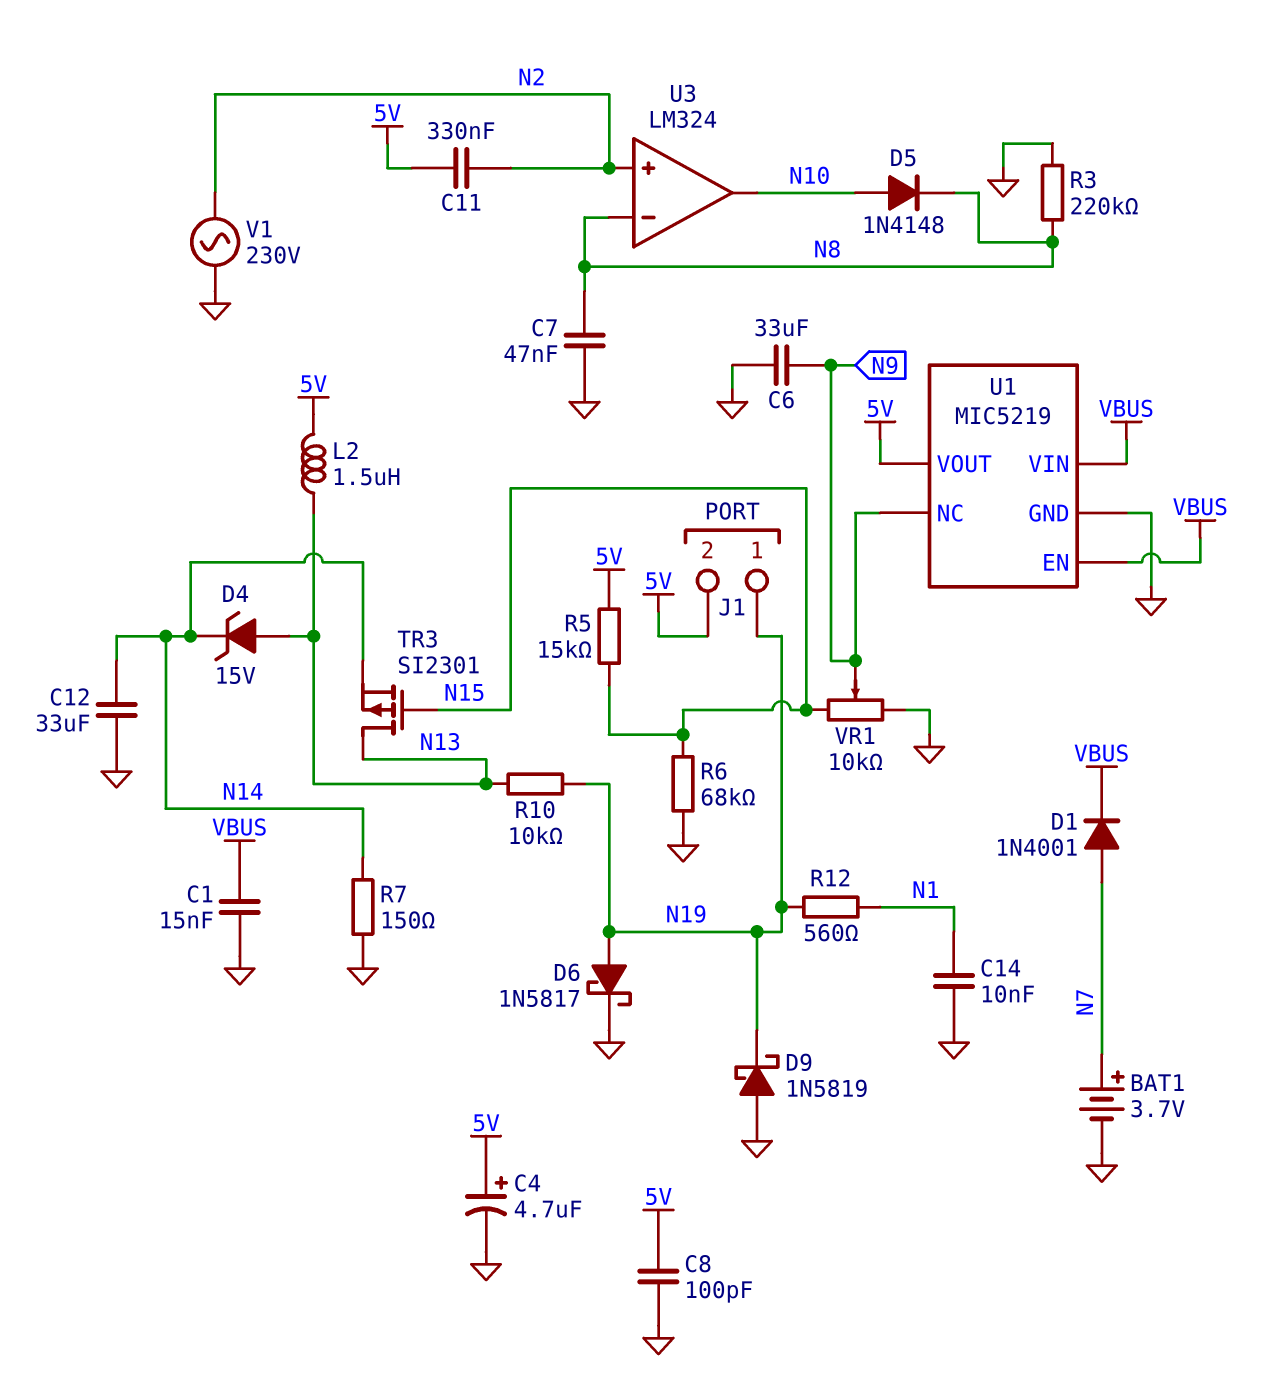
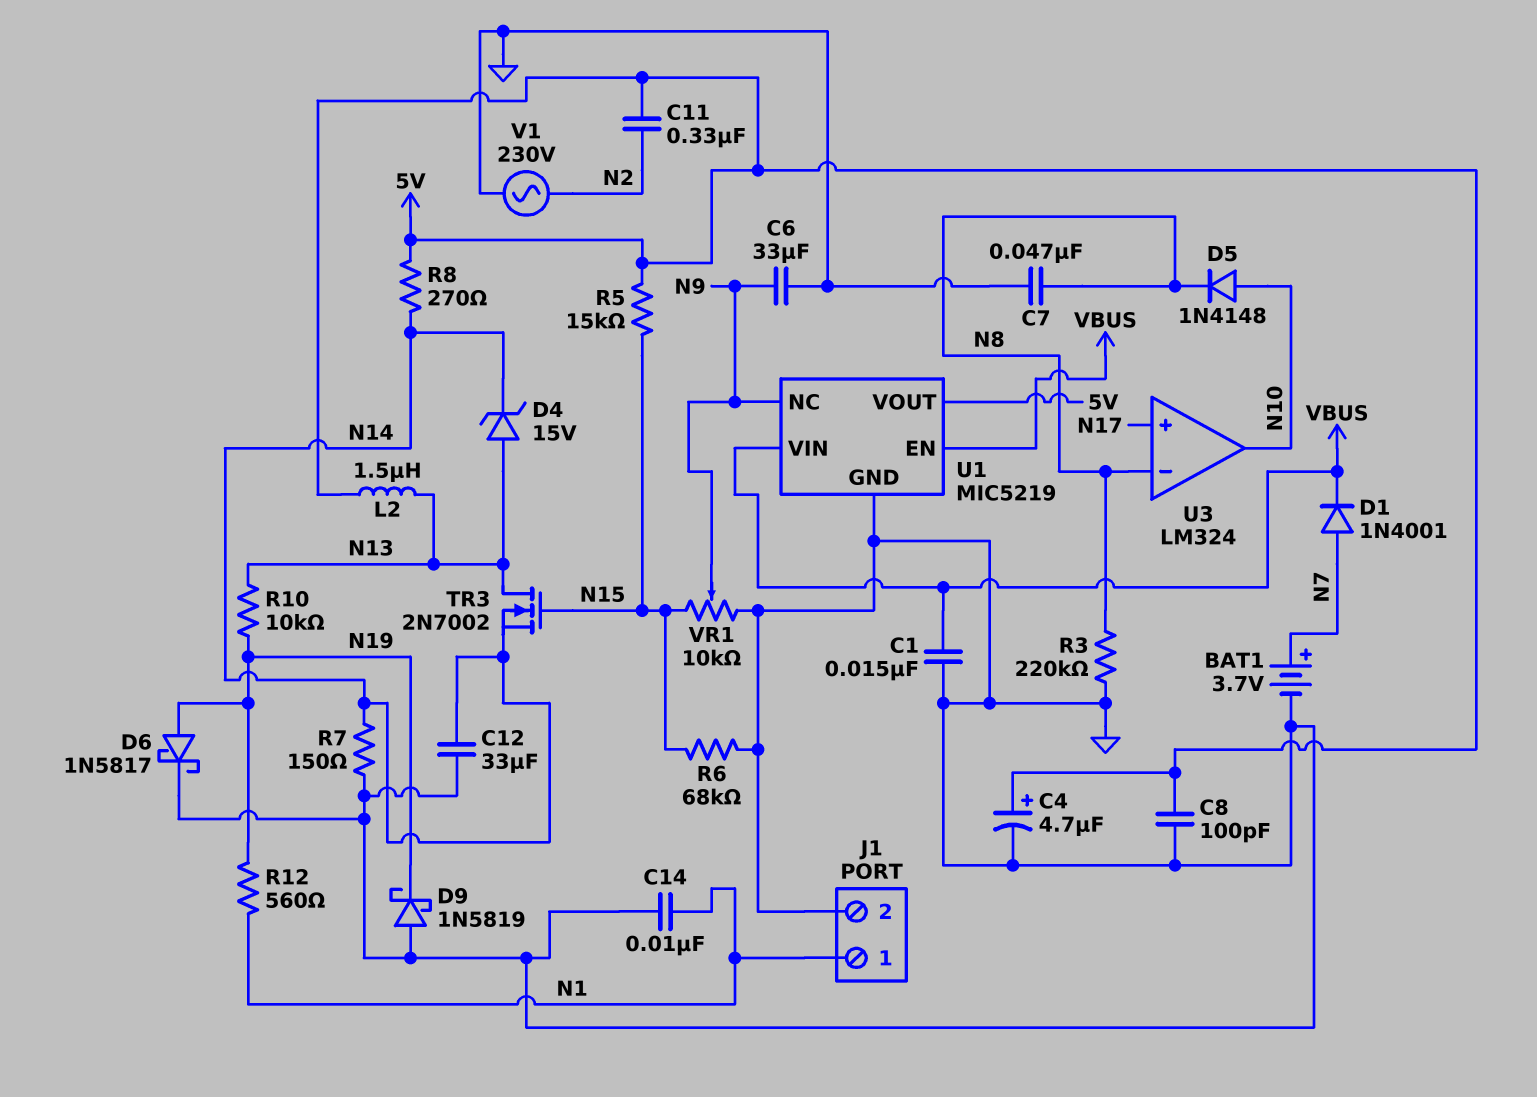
J1 pin 1: N19 -> N1
J1 pin 2: 5V -> GND
R8: none -> 270 (5V, N14)
TR3: PMOS SI2301 (G N15, D N13, S N14) -> NMOS 2N7002 (G N15, D N13, S N14)
U3 pin in+: N2 -> N17

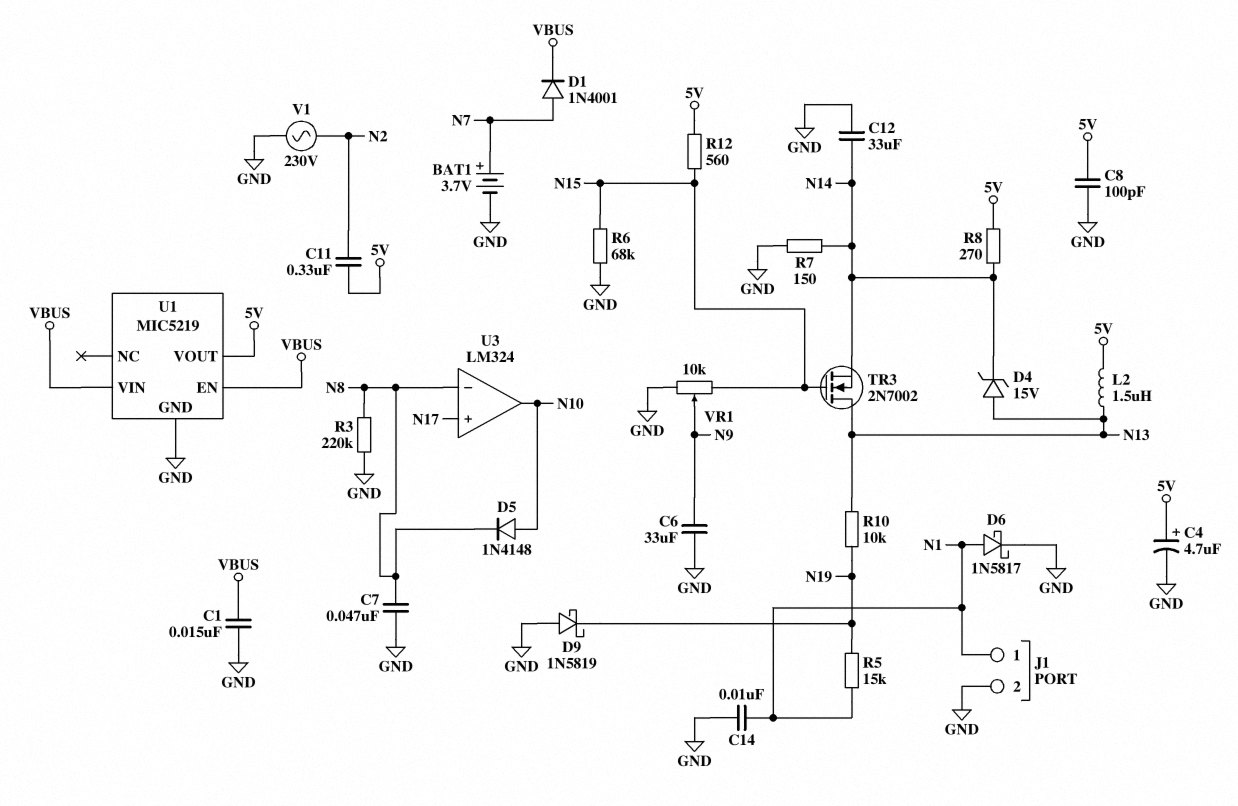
D6: schottky 1N5817 (A N19, K GND) -> schottky 1N5817 (A N1, K GND)
R5: 15k (5V, N15) -> 15k (N1, N19)
R12: 560 (N1, N19) -> 560 (5V, N15)
U1 pin NC: N9 -> none

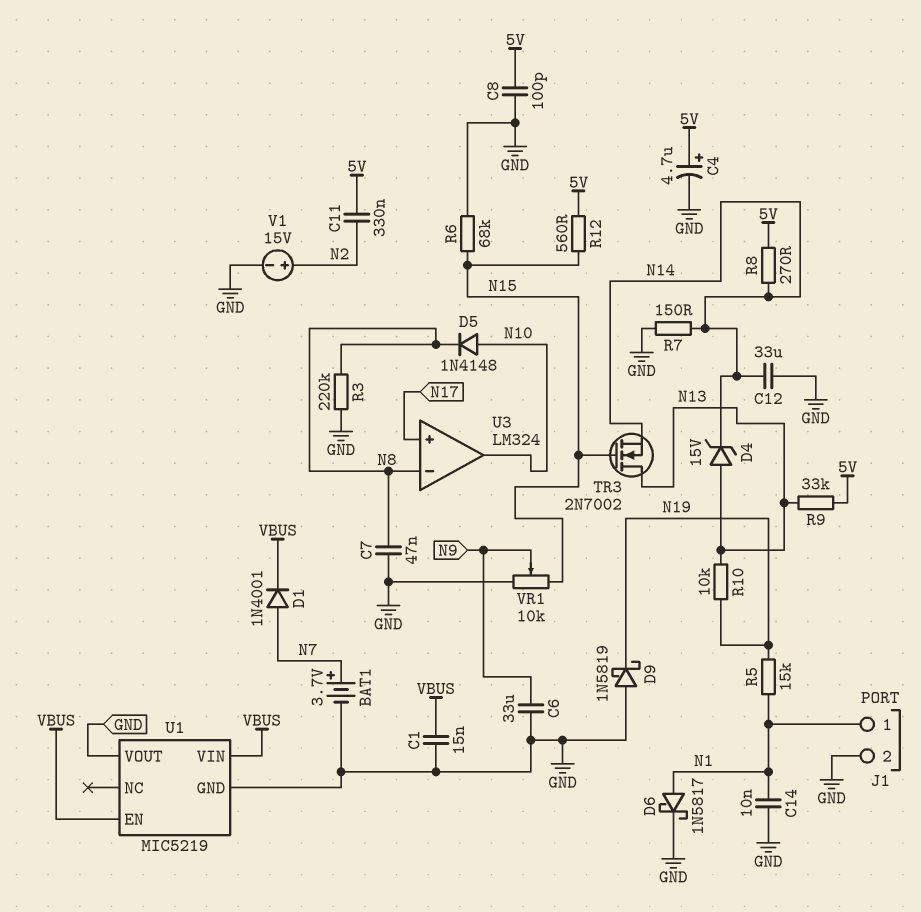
L2: 1.5uH (5V, N13) -> none
R9: none -> 33k (5V, N13)
U1 pin VOUT: 5V -> GND
V1: AC 230V (GND, N2) -> 15V (plus N2, minus GND)

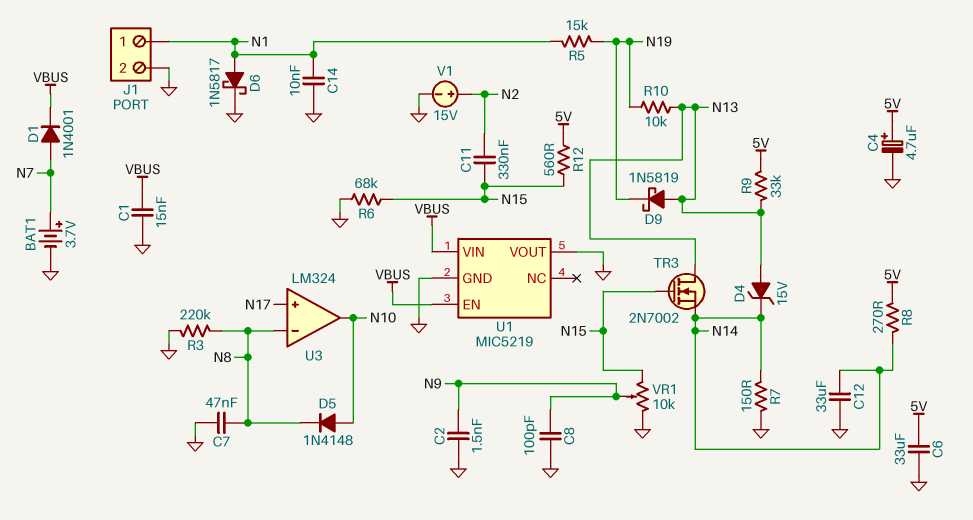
C2: none -> 1.5nF (GND, N9)
C6: 33uF (GND, N9) -> 33uF (5V, GND)
C8: 100pF (5V, GND) -> 100pF (GND, N9)
C11: 330nF (5V, N2) -> 330nF (N2, N15)
D9: schottky 1N5819 (A GND, K N19) -> schottky 1N5819 (A N13, K N19)

